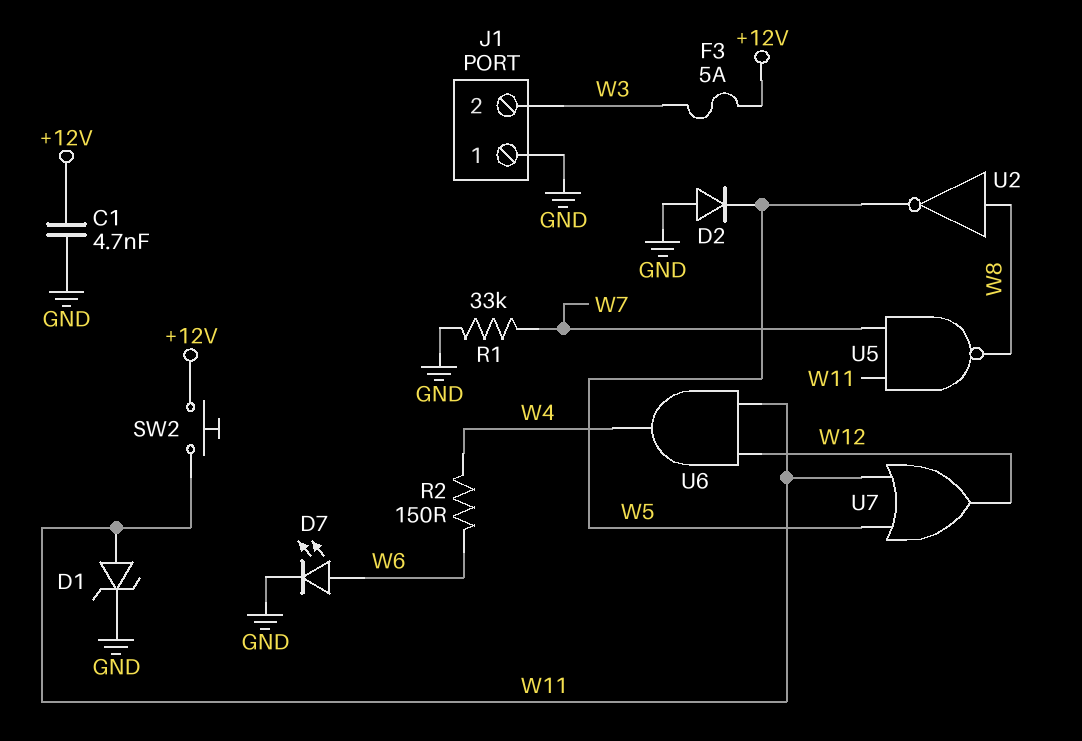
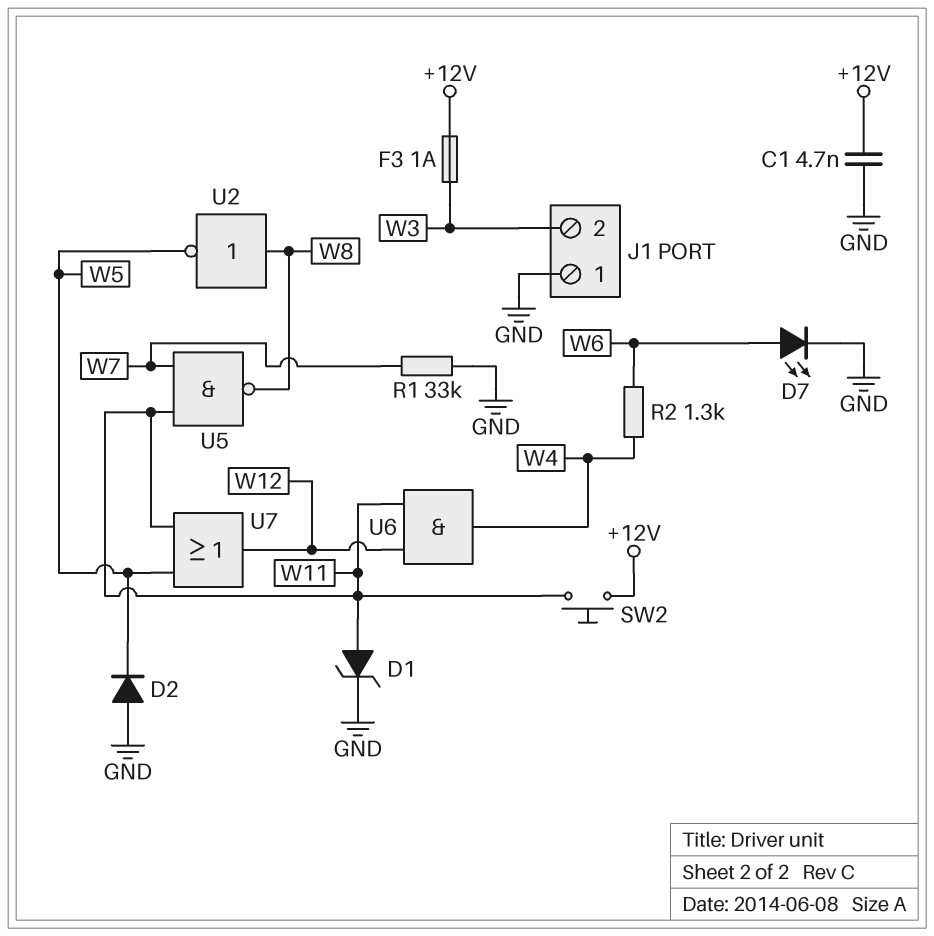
F3: 5A (+12V, W3) -> 1A (+12V, W3)
R2: 150 (W4, W6) -> 1.3k (W4, W6)

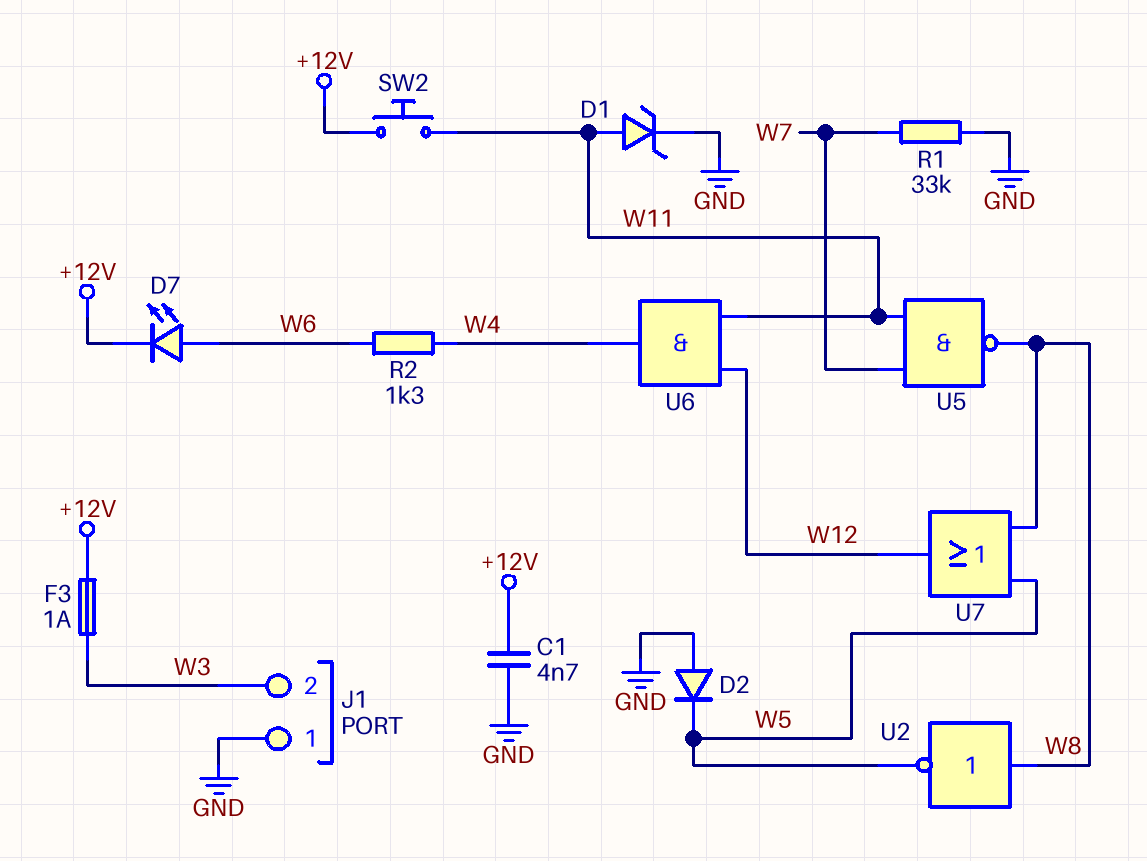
D7: LED (A W6, K GND) -> LED (A W6, K +12V)
U7: OR (in W5, in W11, out W12) -> OR (in W5, in W8, out W12)

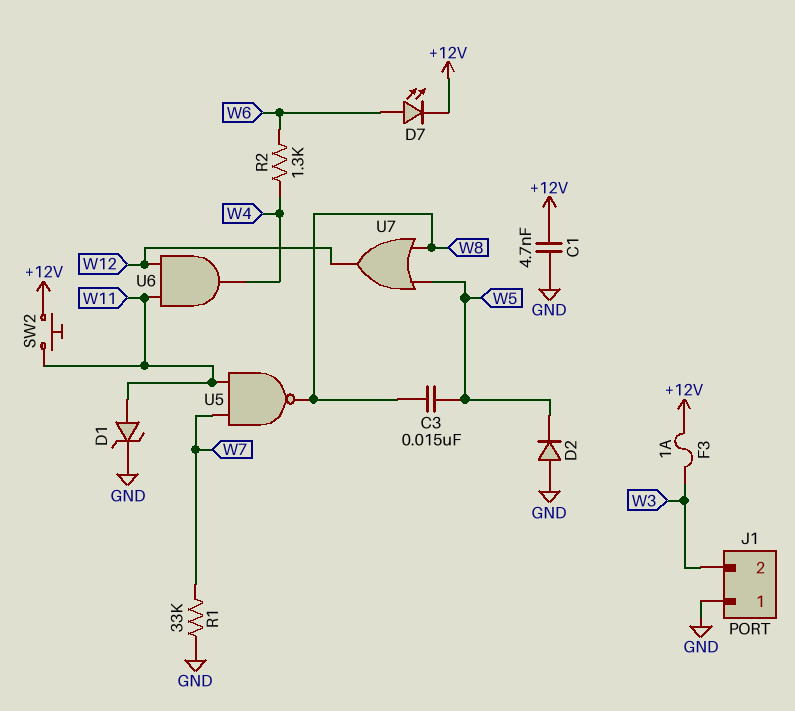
C3: none -> 15nF (W5, W8)
U2: NOT (in W8, out W5) -> none

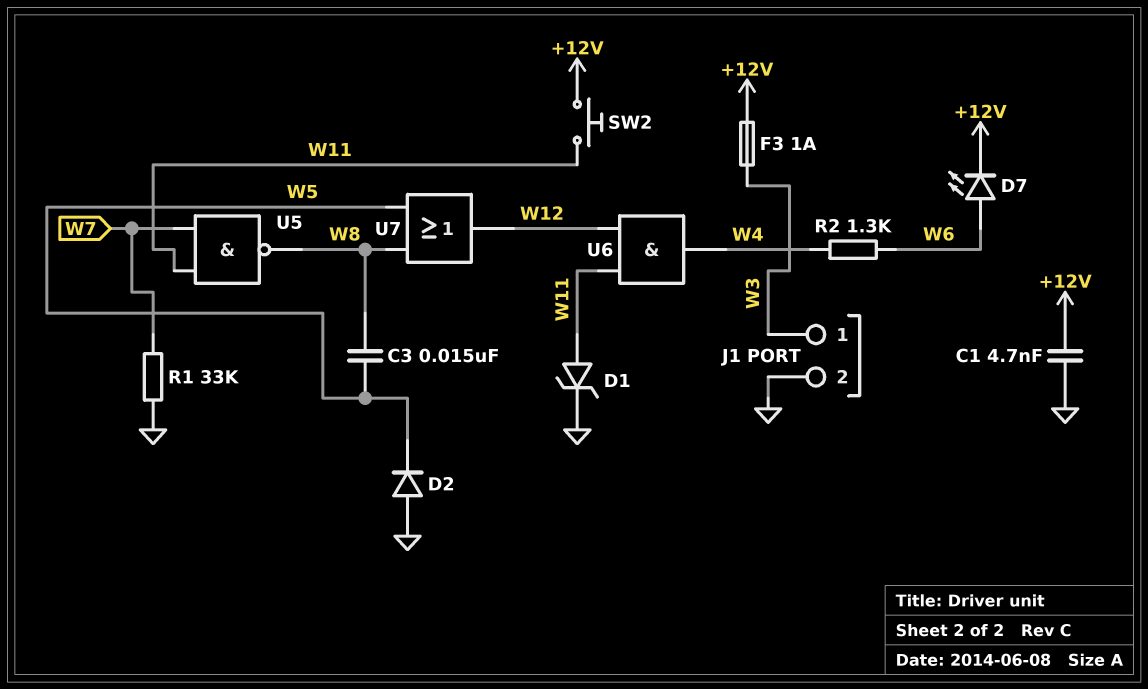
J1 pin 1: GND -> W3
J1 pin 2: W3 -> GND

